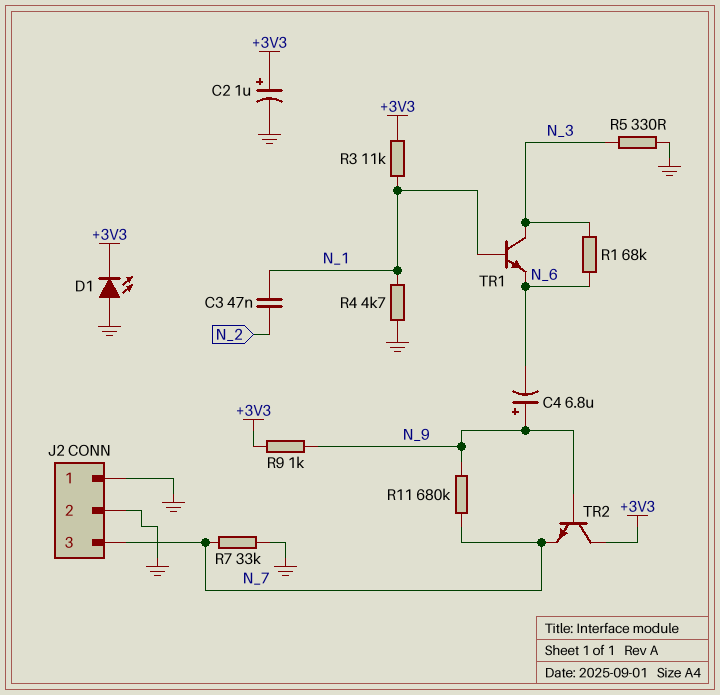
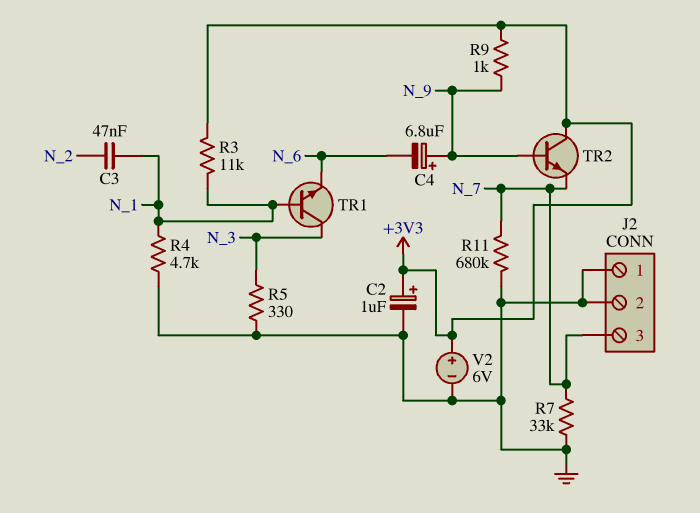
D1: LED (A GND, K +3V3) -> none
R1: 68k (N_3, N_6) -> none
R11: 680k (N_7, N_9) -> 680k (GND, N_7)
V2: none -> 6V (plus +3V3, minus GND)

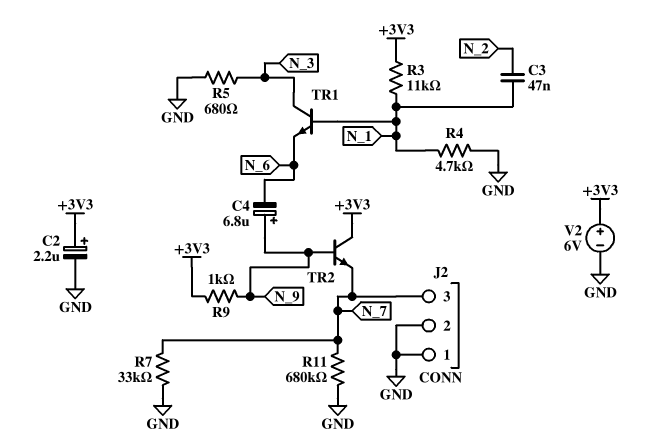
C2: 1uF (plus +3V3, minus GND) -> 2.2uF (plus +3V3, minus GND)
R5: 330 (GND, N_3) -> 680 (GND, N_3)

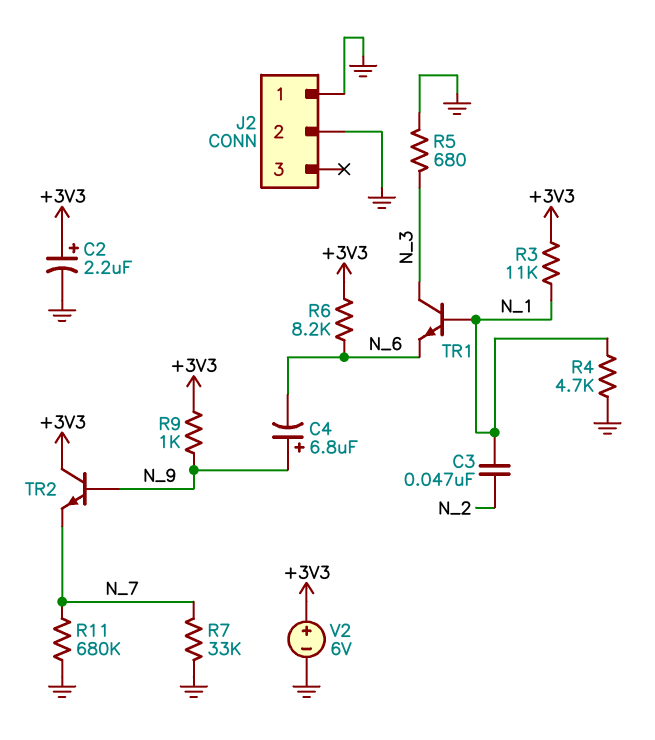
J2 pin 3: N_7 -> none
R6: none -> 8.2k (+3V3, N_6)

